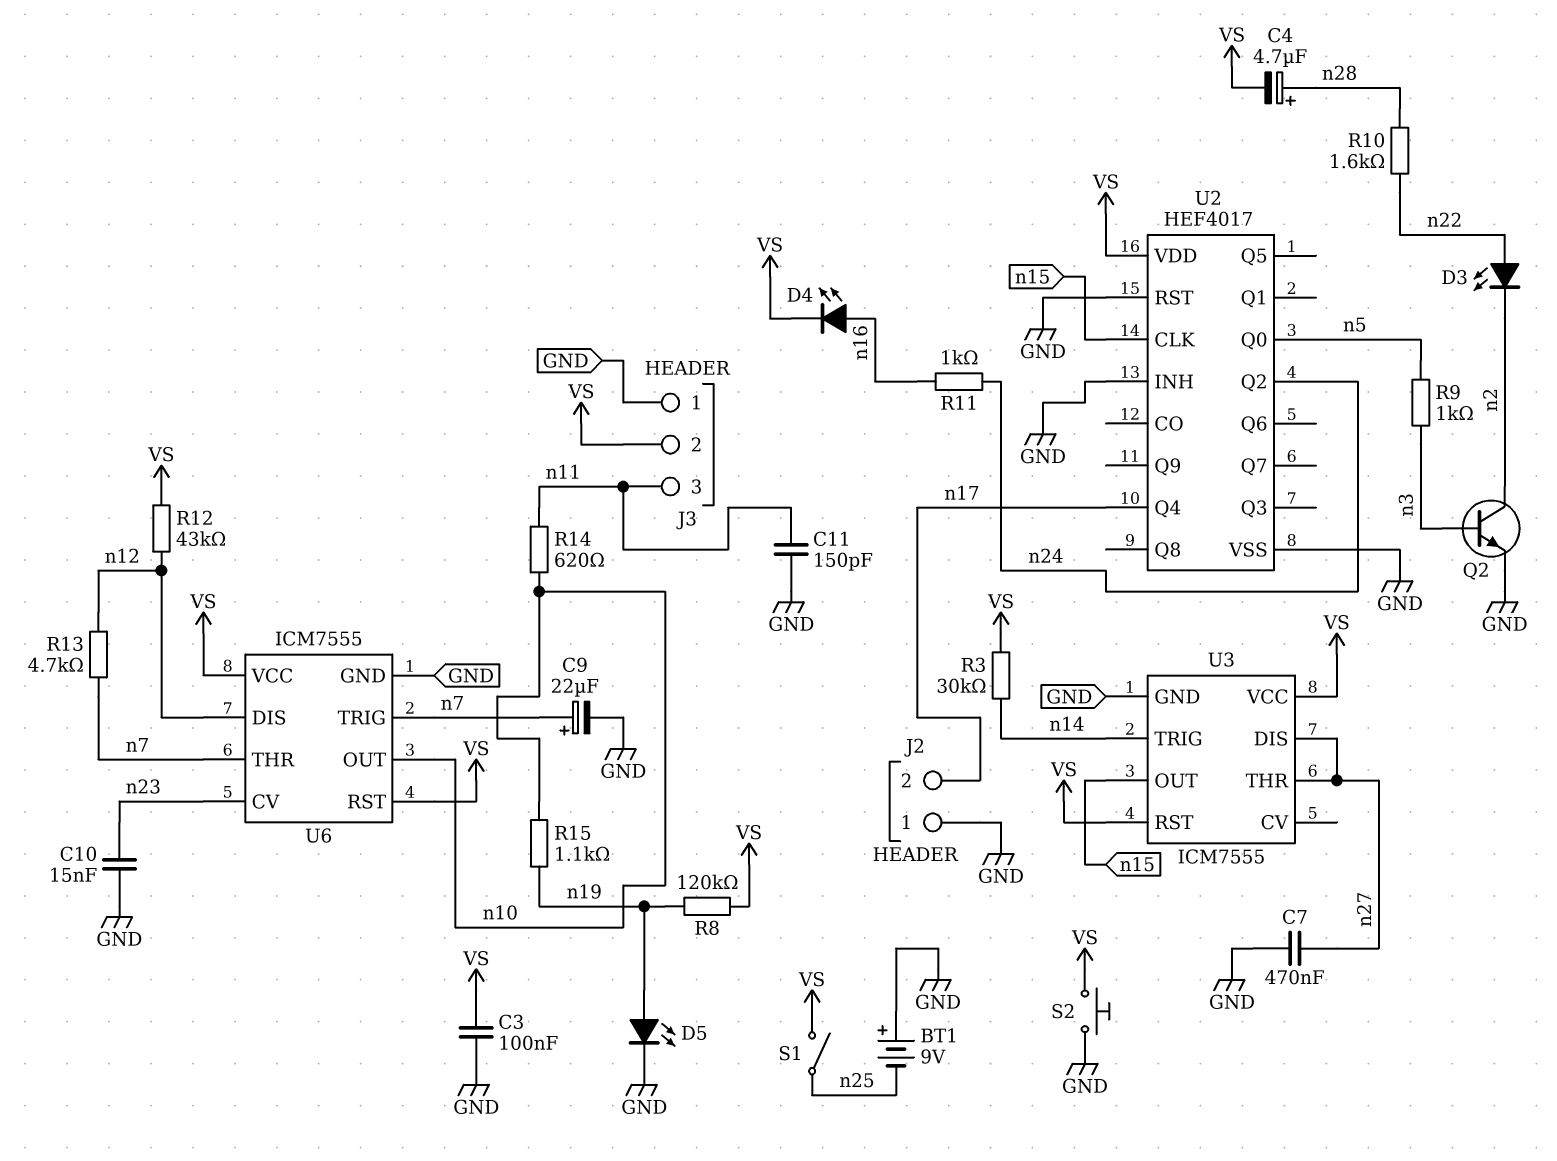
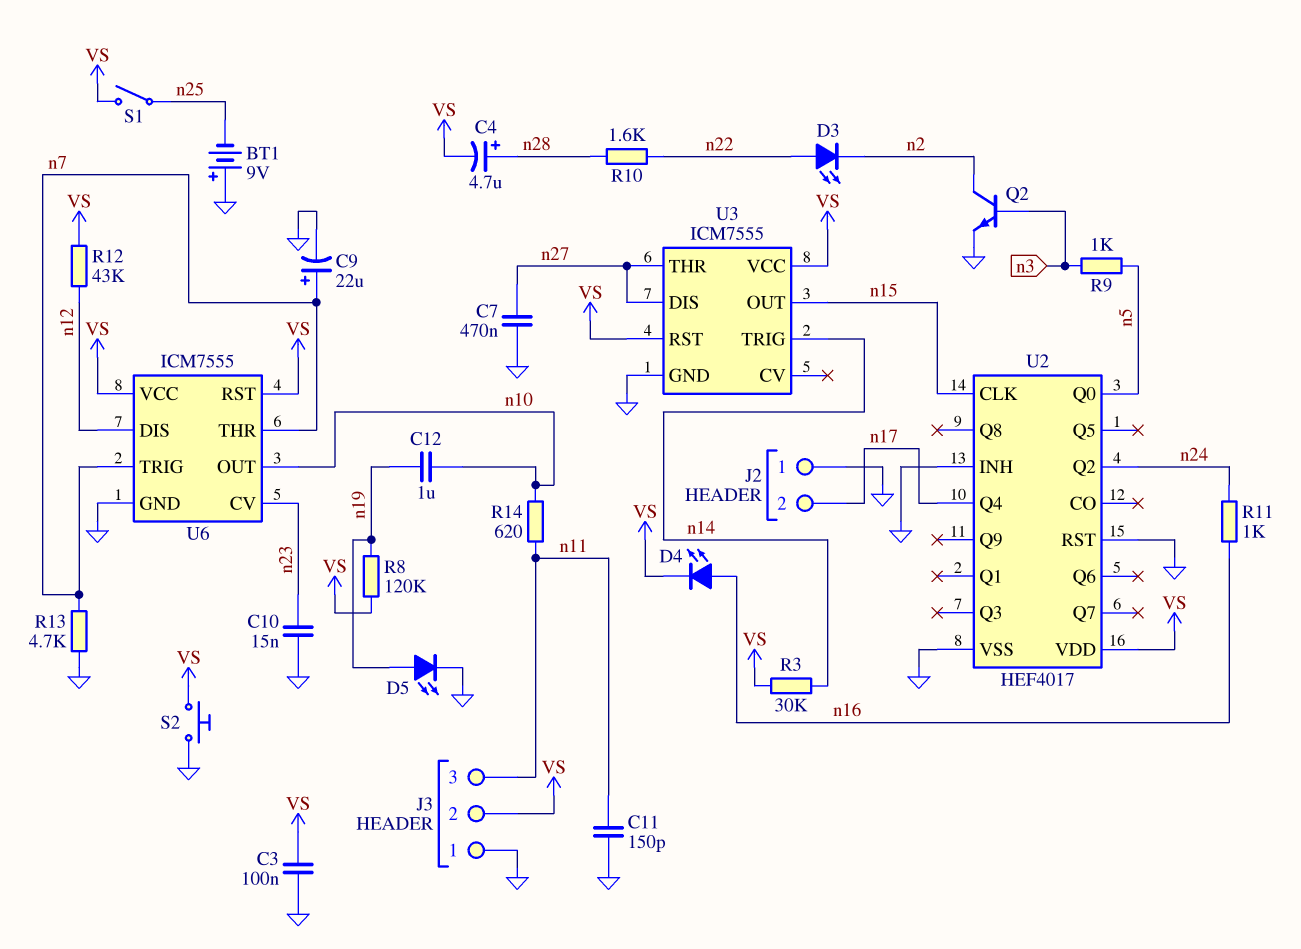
C12: none -> 1uF (n10, n19)
R13: 4.7k (n7, n12) -> 4.7k (GND, n7)
R15: 1.1k (n10, n19) -> none

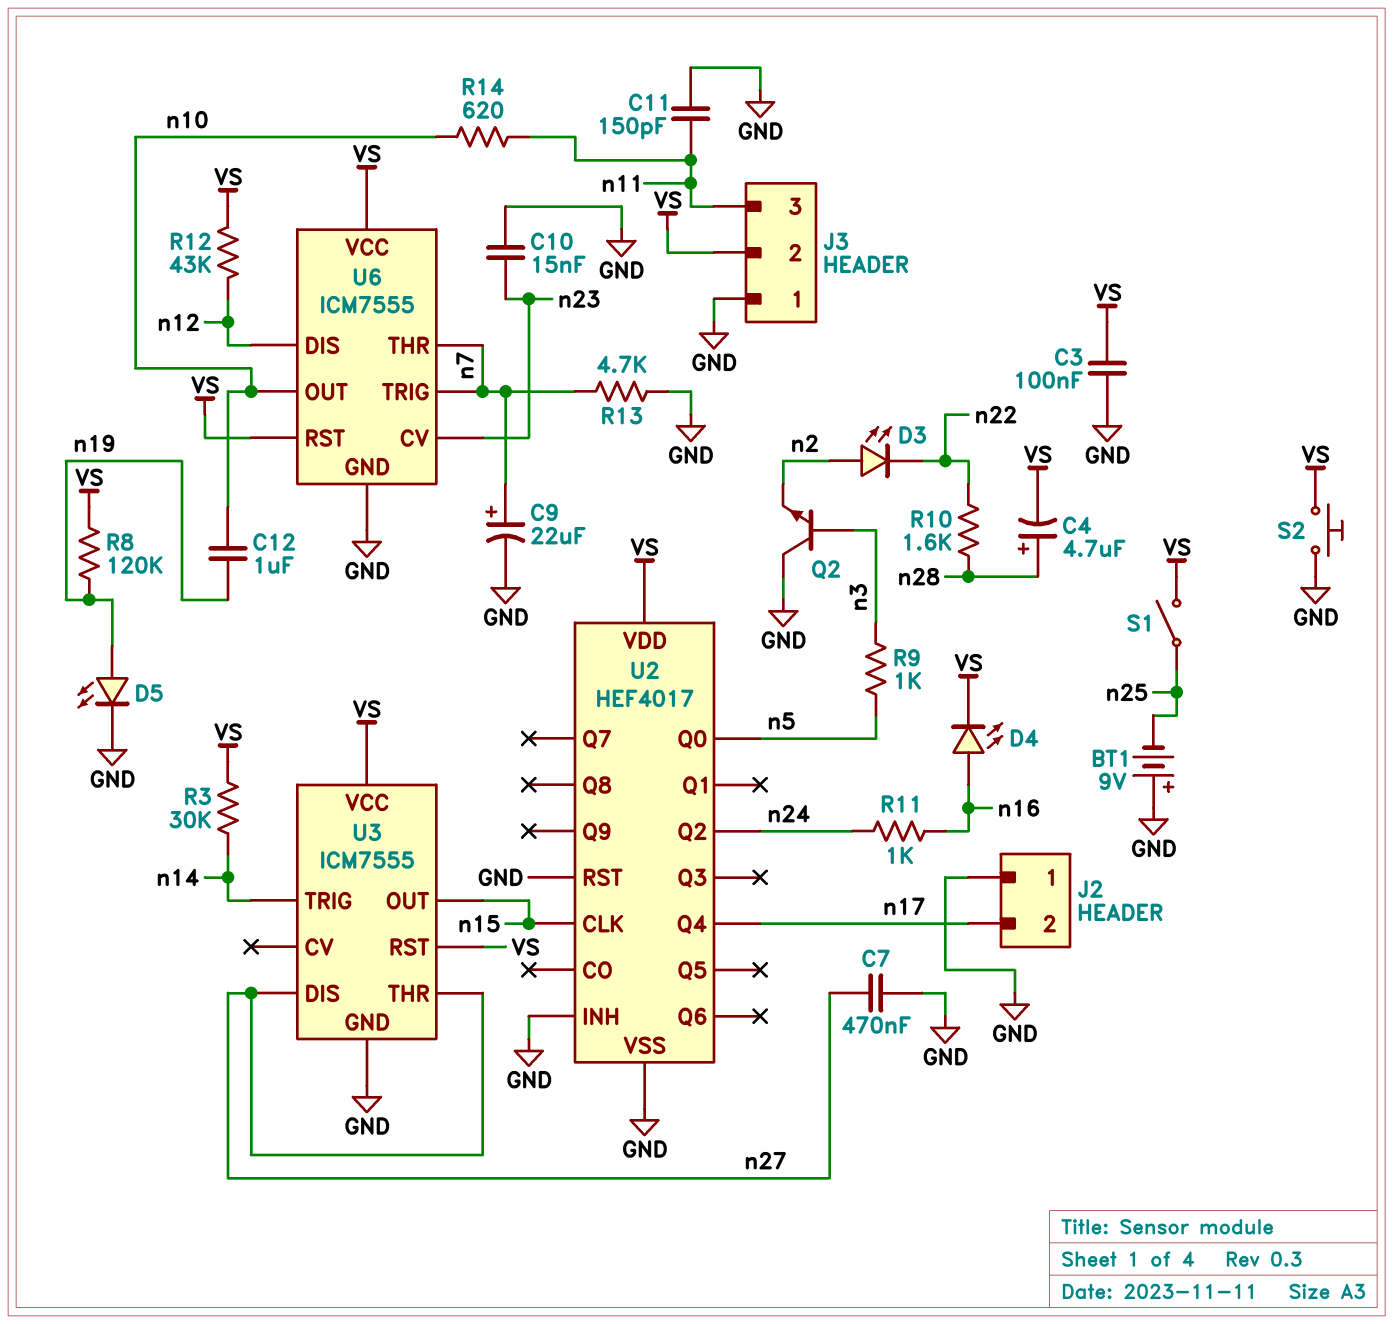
D3: LED (A n22, K n2) -> LED (A n2, K n22)
Q2: NPN (B n3, C n2, E GND) -> NPN (B n3, C GND, E n2)

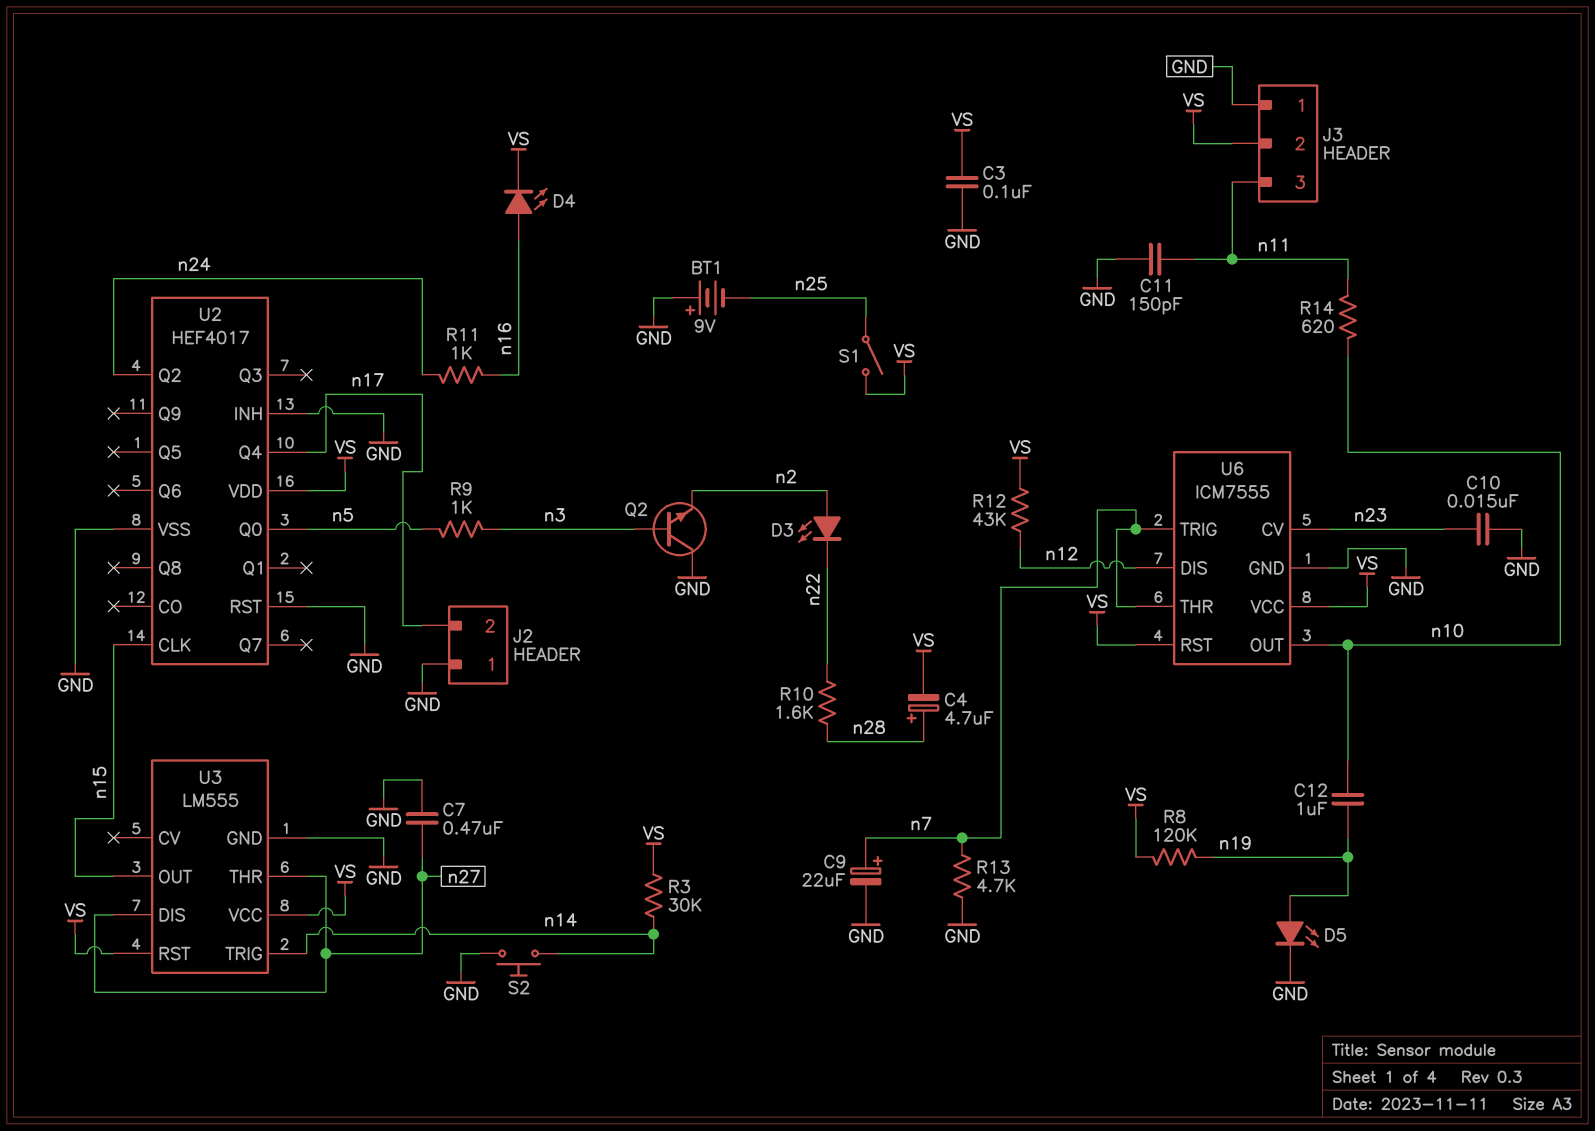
S2: button (GND, VS) -> button (GND, n14)
U3: ICM7555 -> LM555

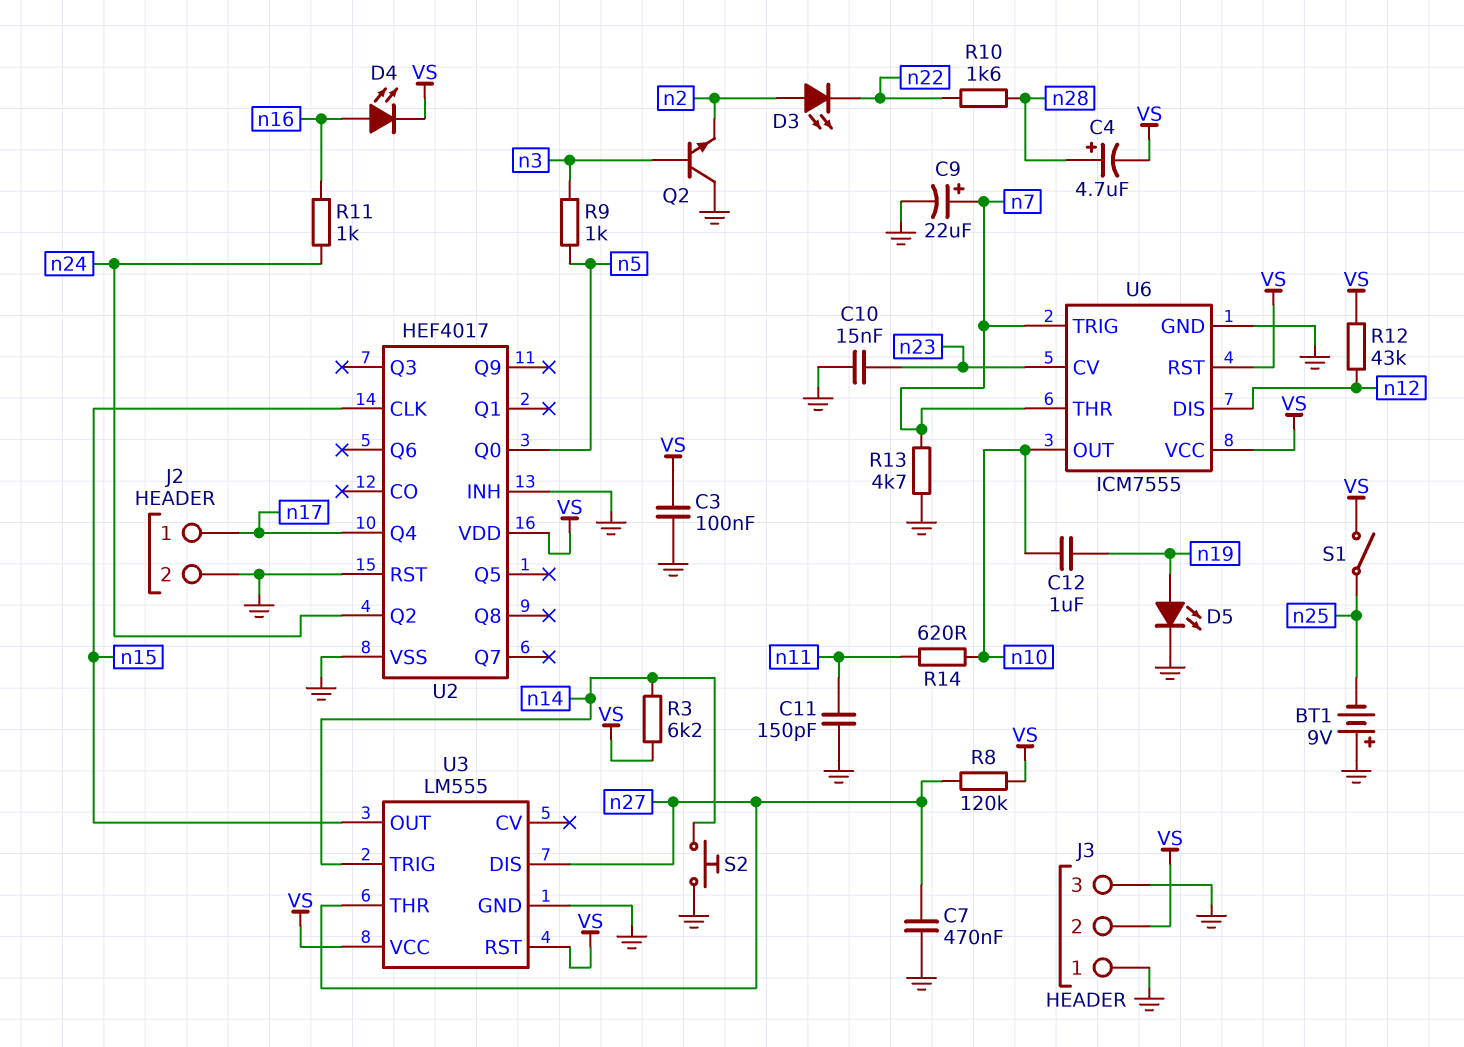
J2 pin 1: GND -> n17
J2 pin 2: n17 -> GND
J3 pin 3: n11 -> GND
R3: 30k (VS, n14) -> 6.2k (VS, n14)
R8: 120k (VS, n19) -> 120k (VS, n27)

